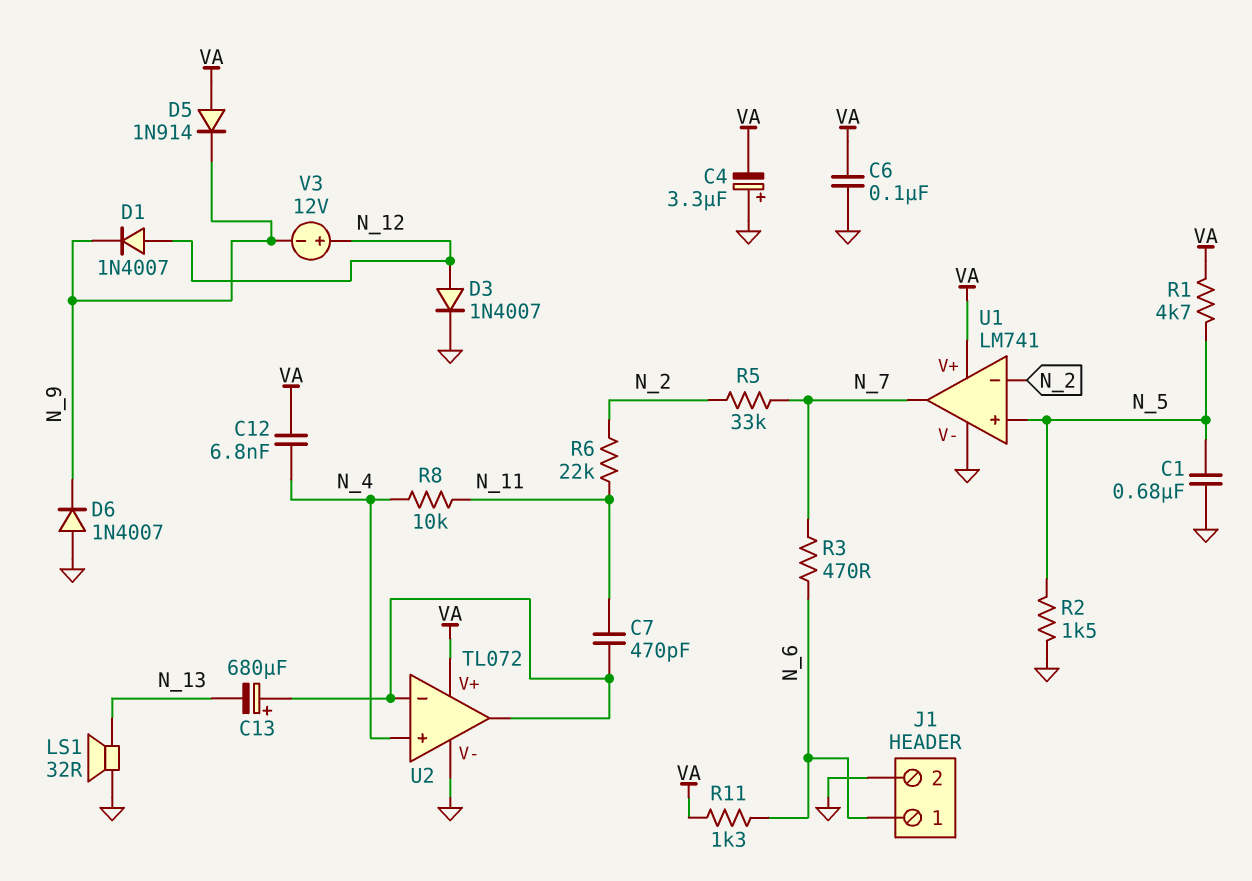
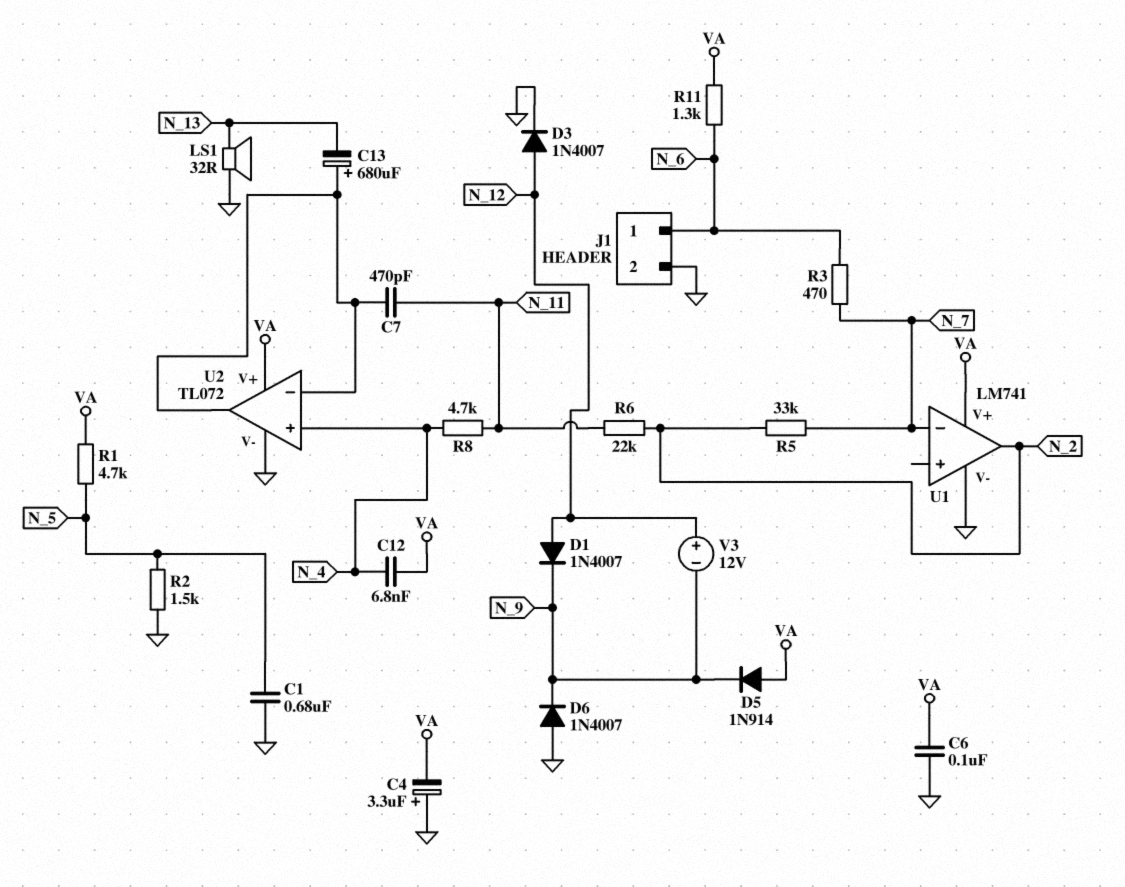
R8: 10k (N_4, N_11) -> 4.7k (N_4, N_11)
U1 pin in+: N_5 -> none
U1 pin in-: N_2 -> N_7
U1 pin out: N_7 -> N_2

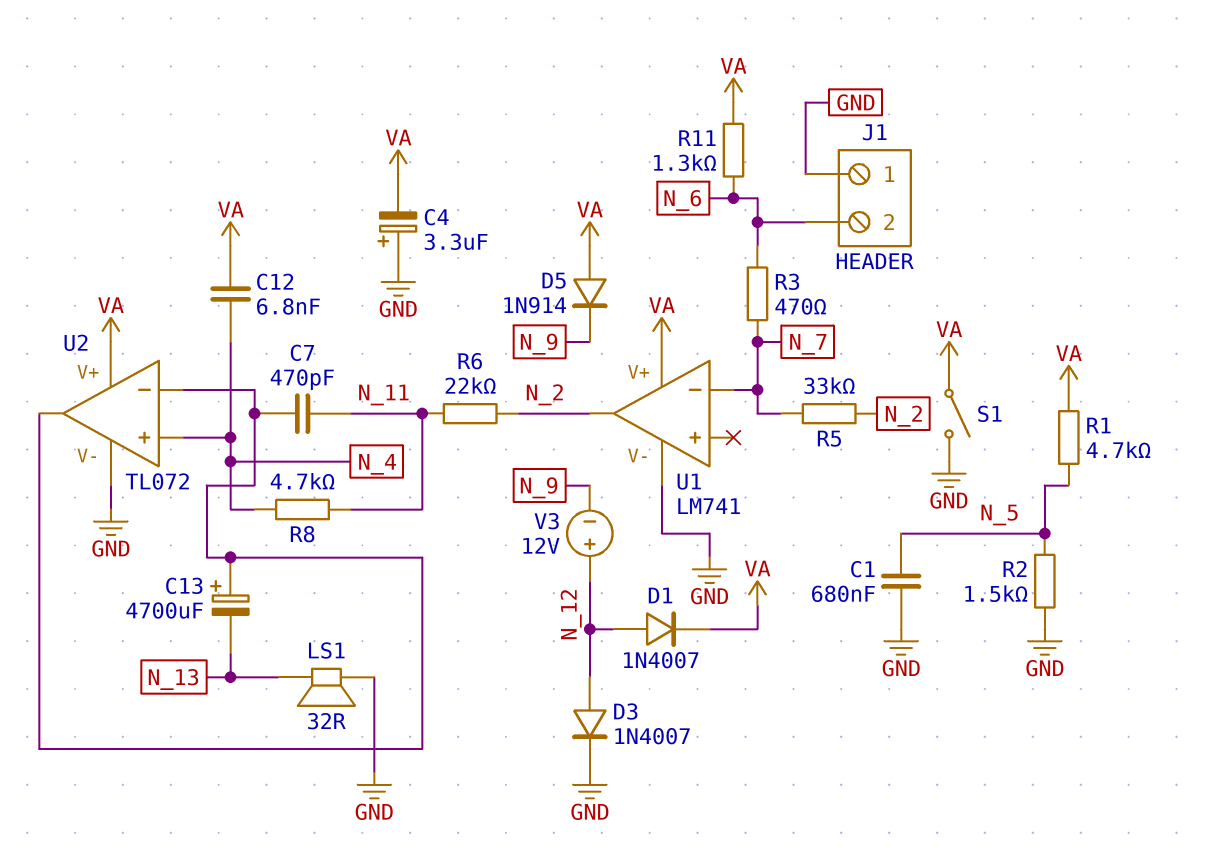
C6: 100nF (GND, VA) -> none
C13: 680uF (plus U2/in-, minus N_13) -> 4700uF (plus U2/in-, minus N_13)
D1: diode 1N4007 (A N_12, K N_9) -> diode 1N4007 (A N_12, K VA)
D6: diode 1N4007 (A GND, K N_9) -> none
J1 pin 1: N_6 -> GND
J1 pin 2: GND -> N_6
S1: none -> switch (GND, VA)

